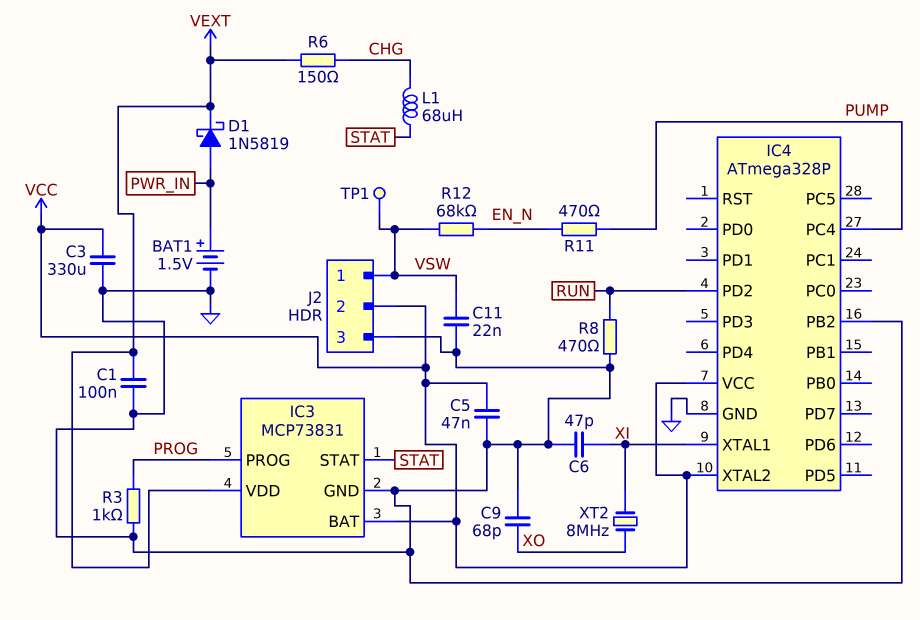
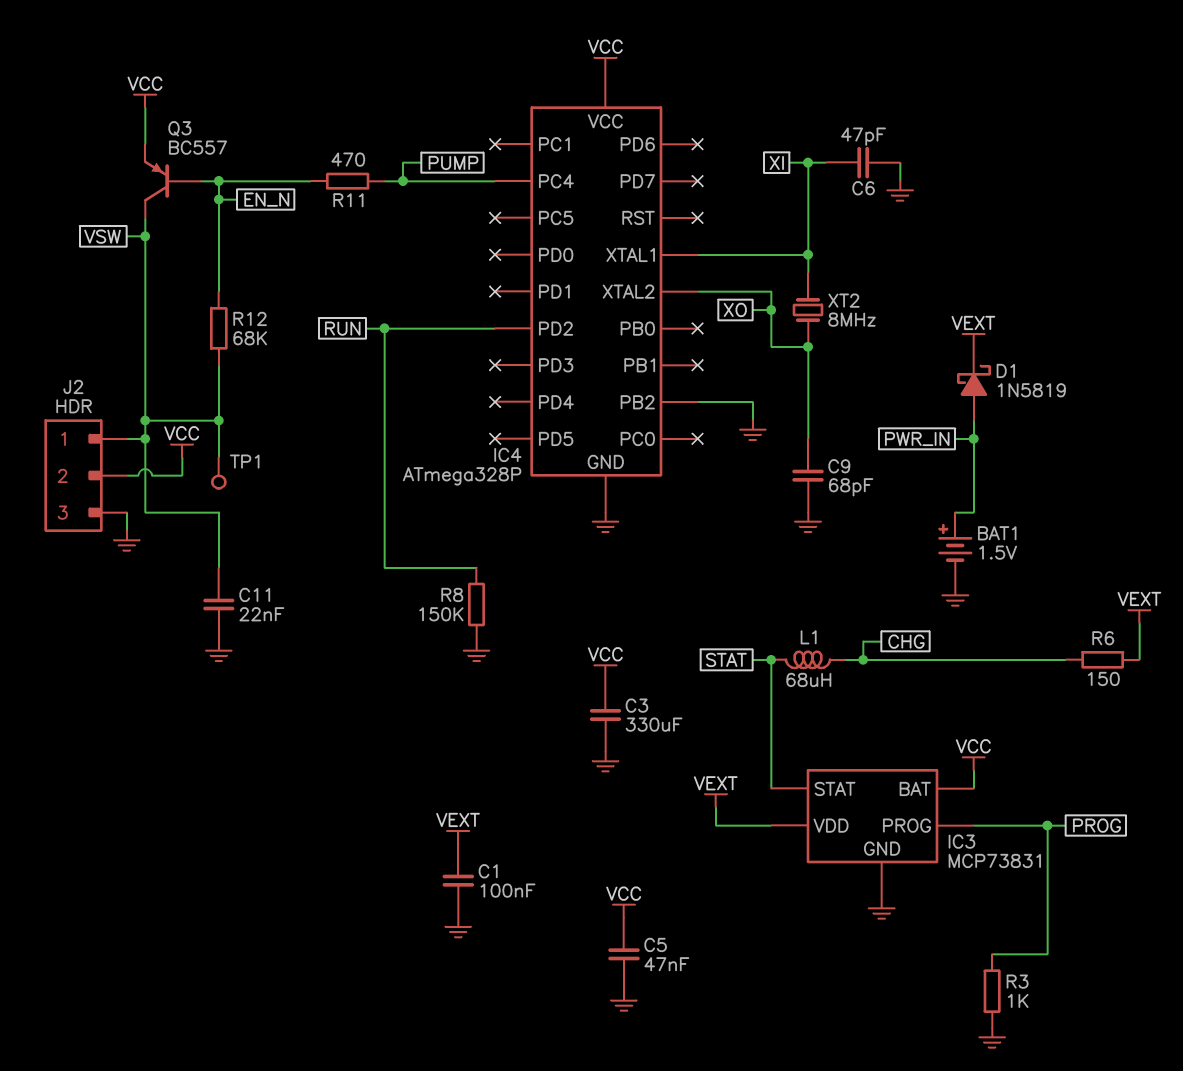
IC4 pin XTAL2: VCC -> XO
Q3: none -> PNP BC557 (B EN_N, C VSW, E VCC)
R8: 470 (GND, RUN) -> 150k (GND, RUN)

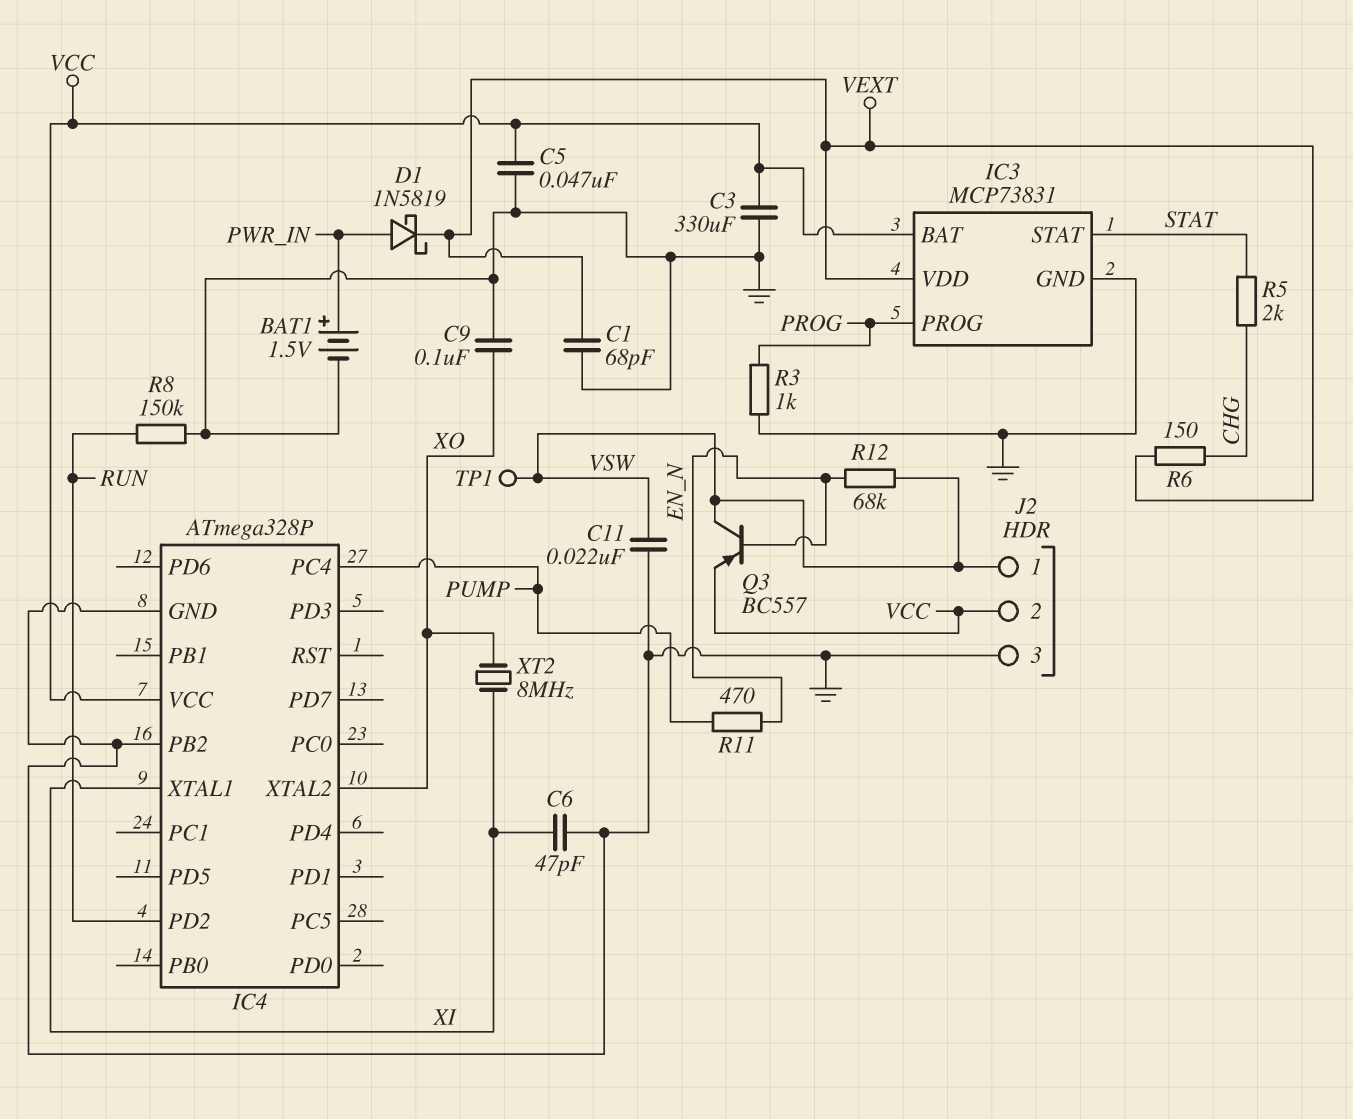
C1: 100nF (GND, VEXT) -> 68pF (GND, VEXT)
C9: 68pF (GND, XO) -> 100nF (GND, XO)
L1: 68uH (CHG, STAT) -> none
R5: none -> 2k (CHG, STAT)

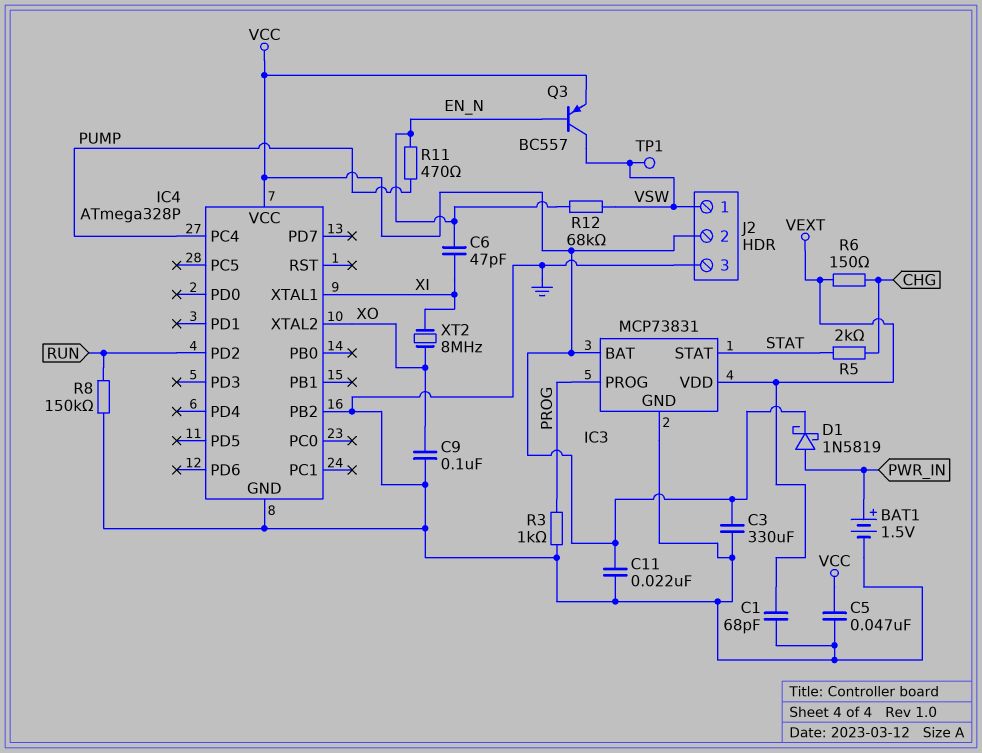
C6: 47pF (GND, XI) -> 47pF (EN_N, XI)
C11: 22nF (GND, VSW) -> 22nF (GND, VCC)
D1: schottky 1N5819 (A PWR_IN, K VEXT) -> schottky 1N5819 (A PWR_IN, K VCC)

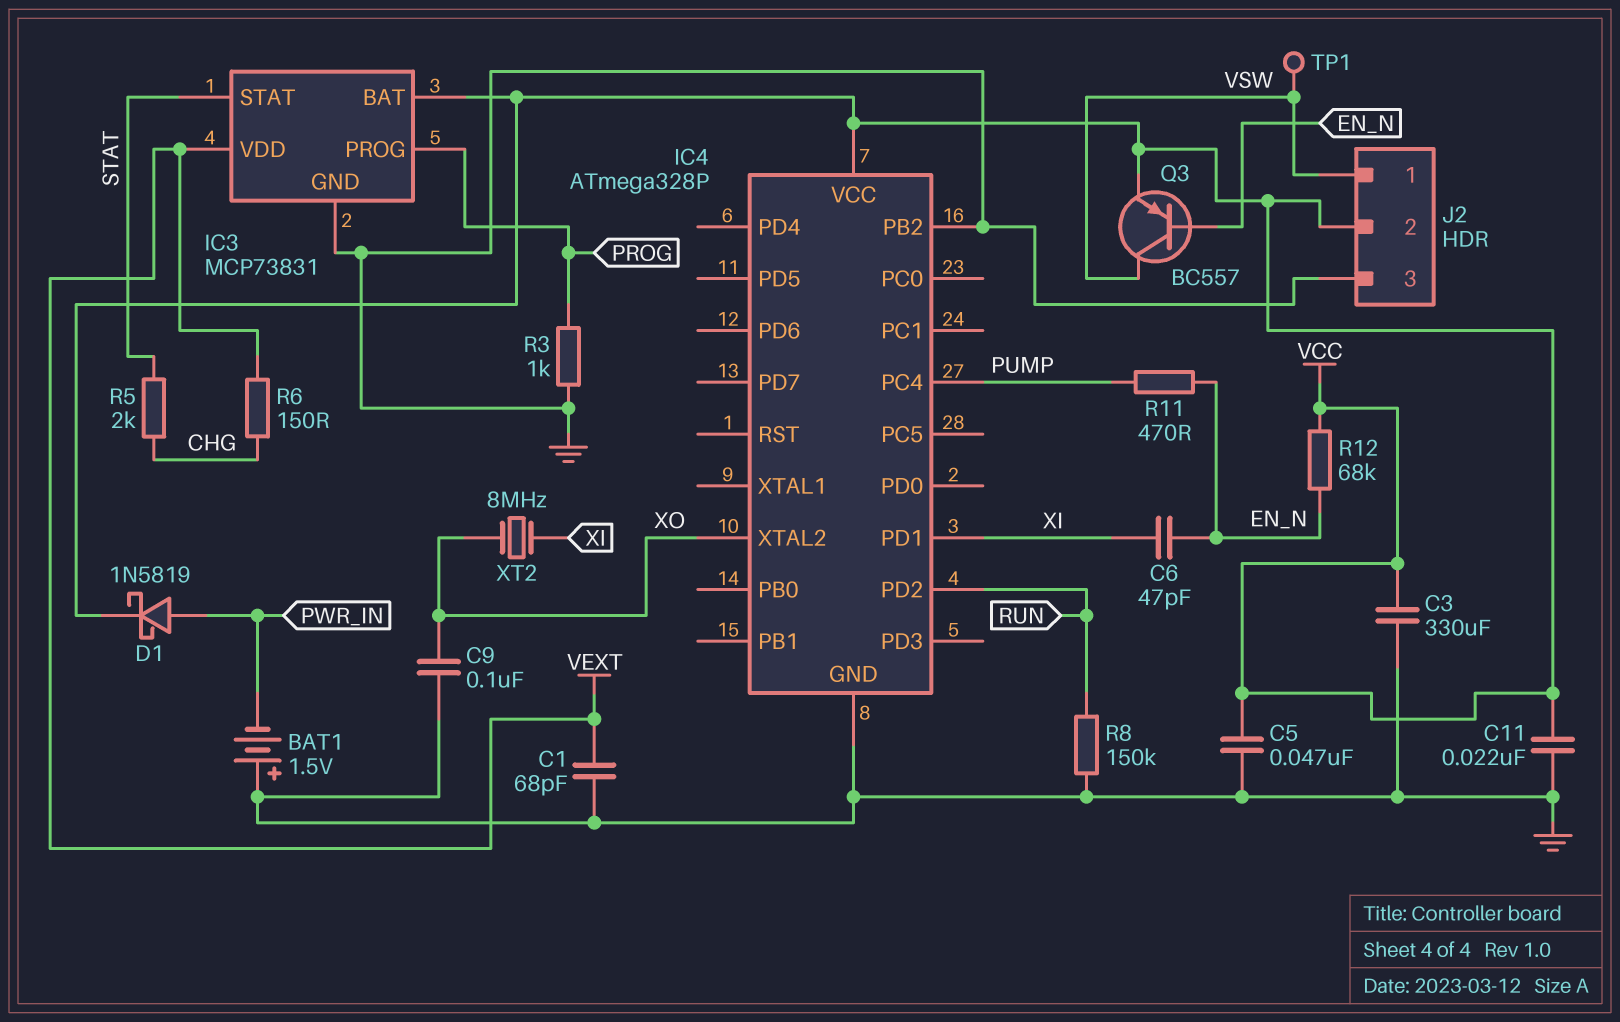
BAT1: 1.5V (plus PWR_IN, minus GND) -> 1.5V (plus GND, minus PWR_IN)
IC4 pin PD1: none -> XI
IC4 pin XTAL1: XI -> none
R12: 68k (EN_N, VSW) -> 68k (EN_N, VCC)

